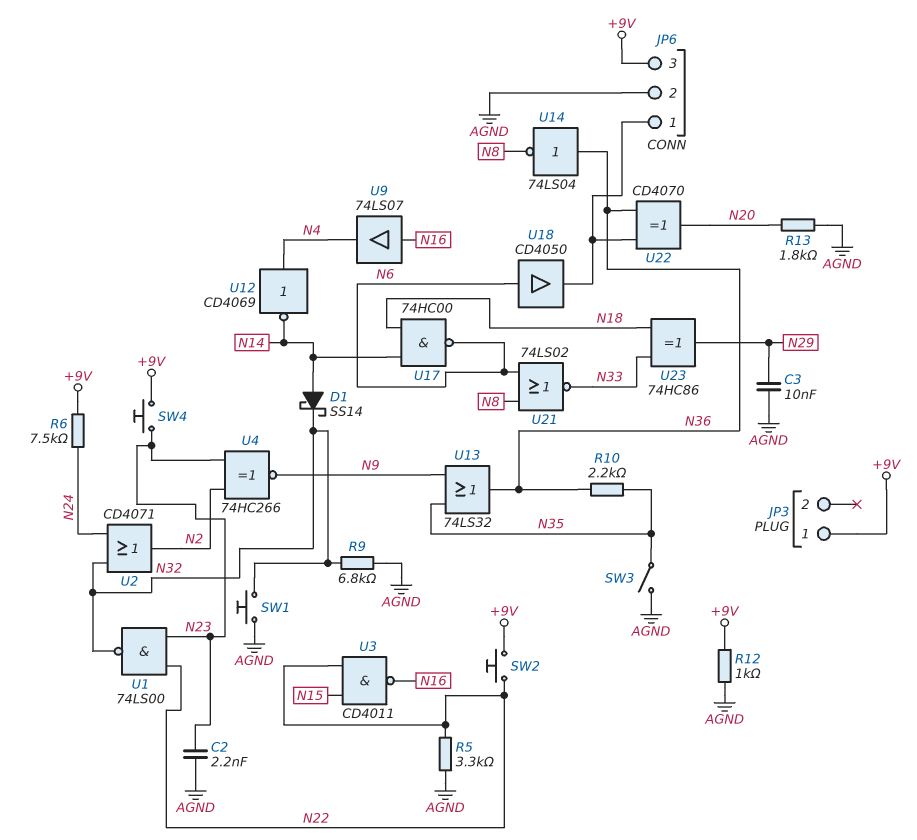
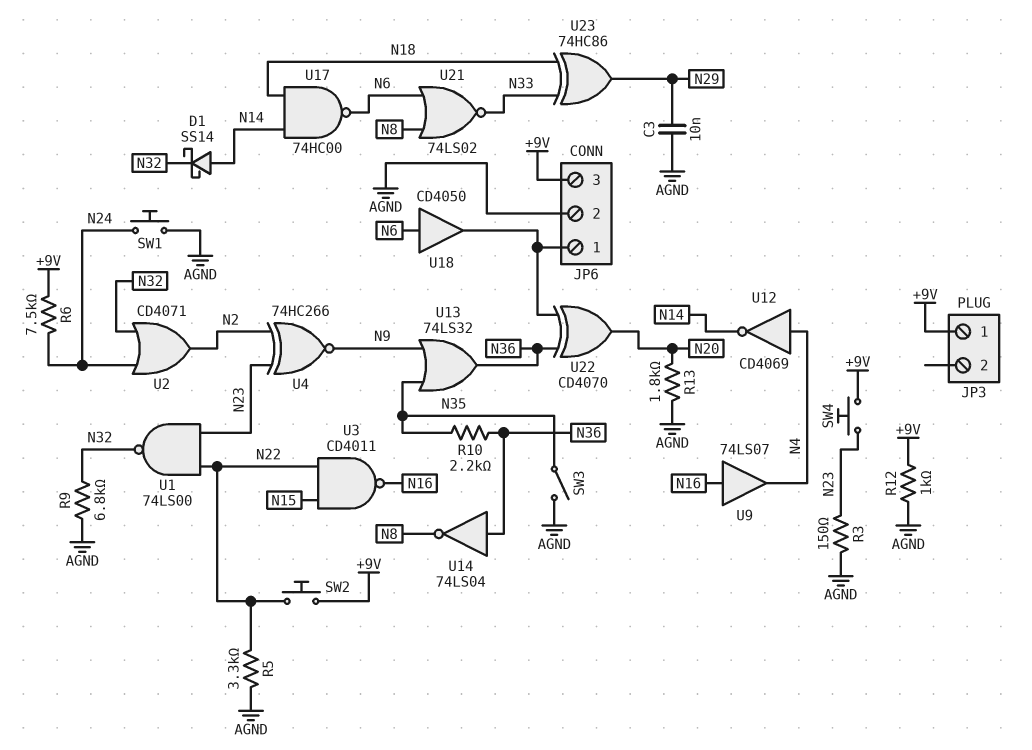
C2: 2.2nF (AGND, N23) -> none
R3: none -> 150 (AGND, N23)
SW1: button (AGND, N32) -> button (AGND, N24)

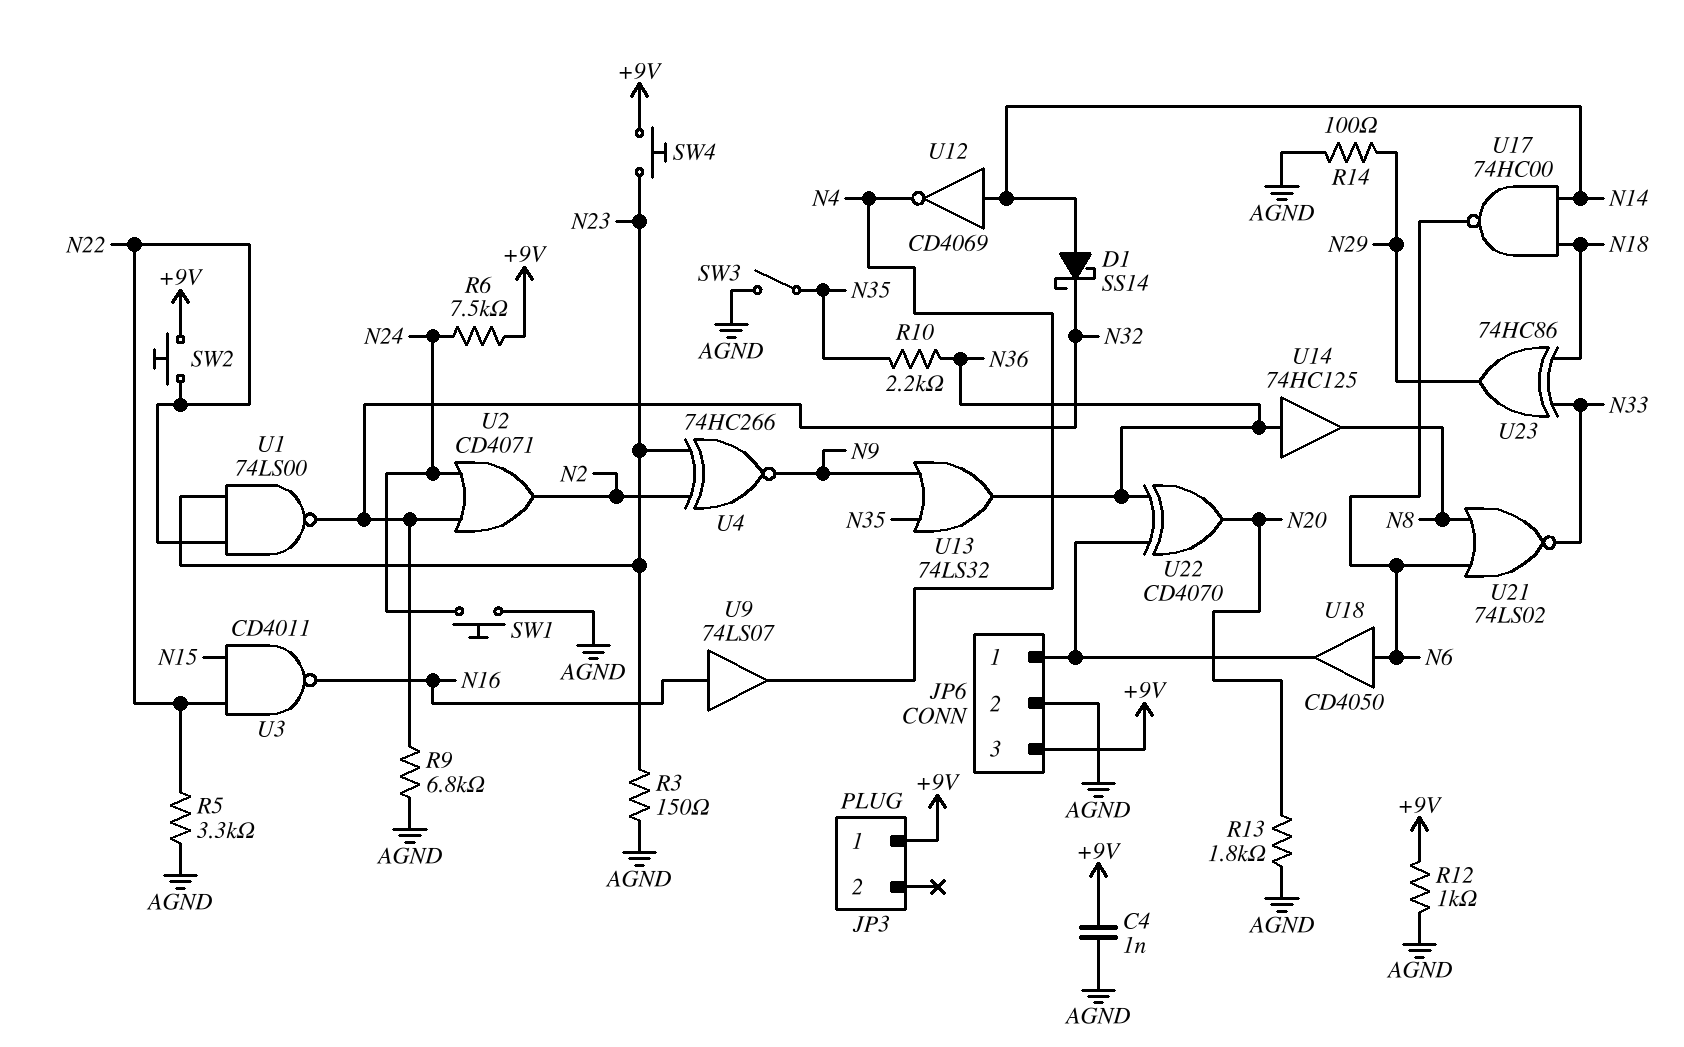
C3: 10nF (AGND, N29) -> none
C4: none -> 1nF (+9V, AGND)
R14: none -> 100 (AGND, N29)
U12: NOT CD4069 (in N4, out N14) -> NOT CD4069 (in N14, out N4)
U14: NOT 74LS04 (in N36, out N8) -> buffer 74HC125 (in N36, out N8)

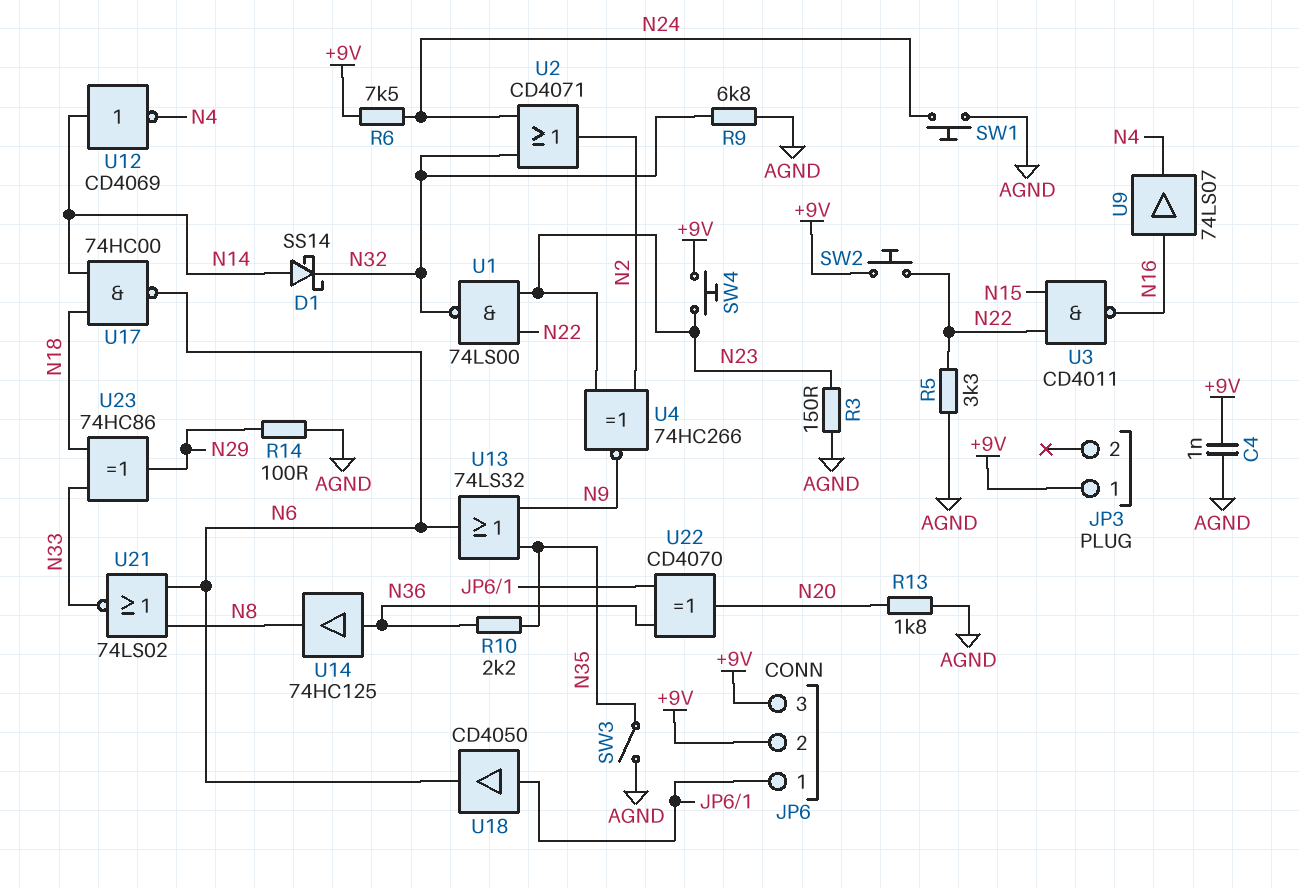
JP6 pin 2: AGND -> +9V
R12: 1k (+9V, AGND) -> none
U13: OR 74LS32 (in N9, in N35, out N36) -> OR 74LS32 (in N9, in N35, out N6)
U18: buffer CD4050 (in N6, out JP6/1) -> buffer CD4050 (in JP6/1, out N6)

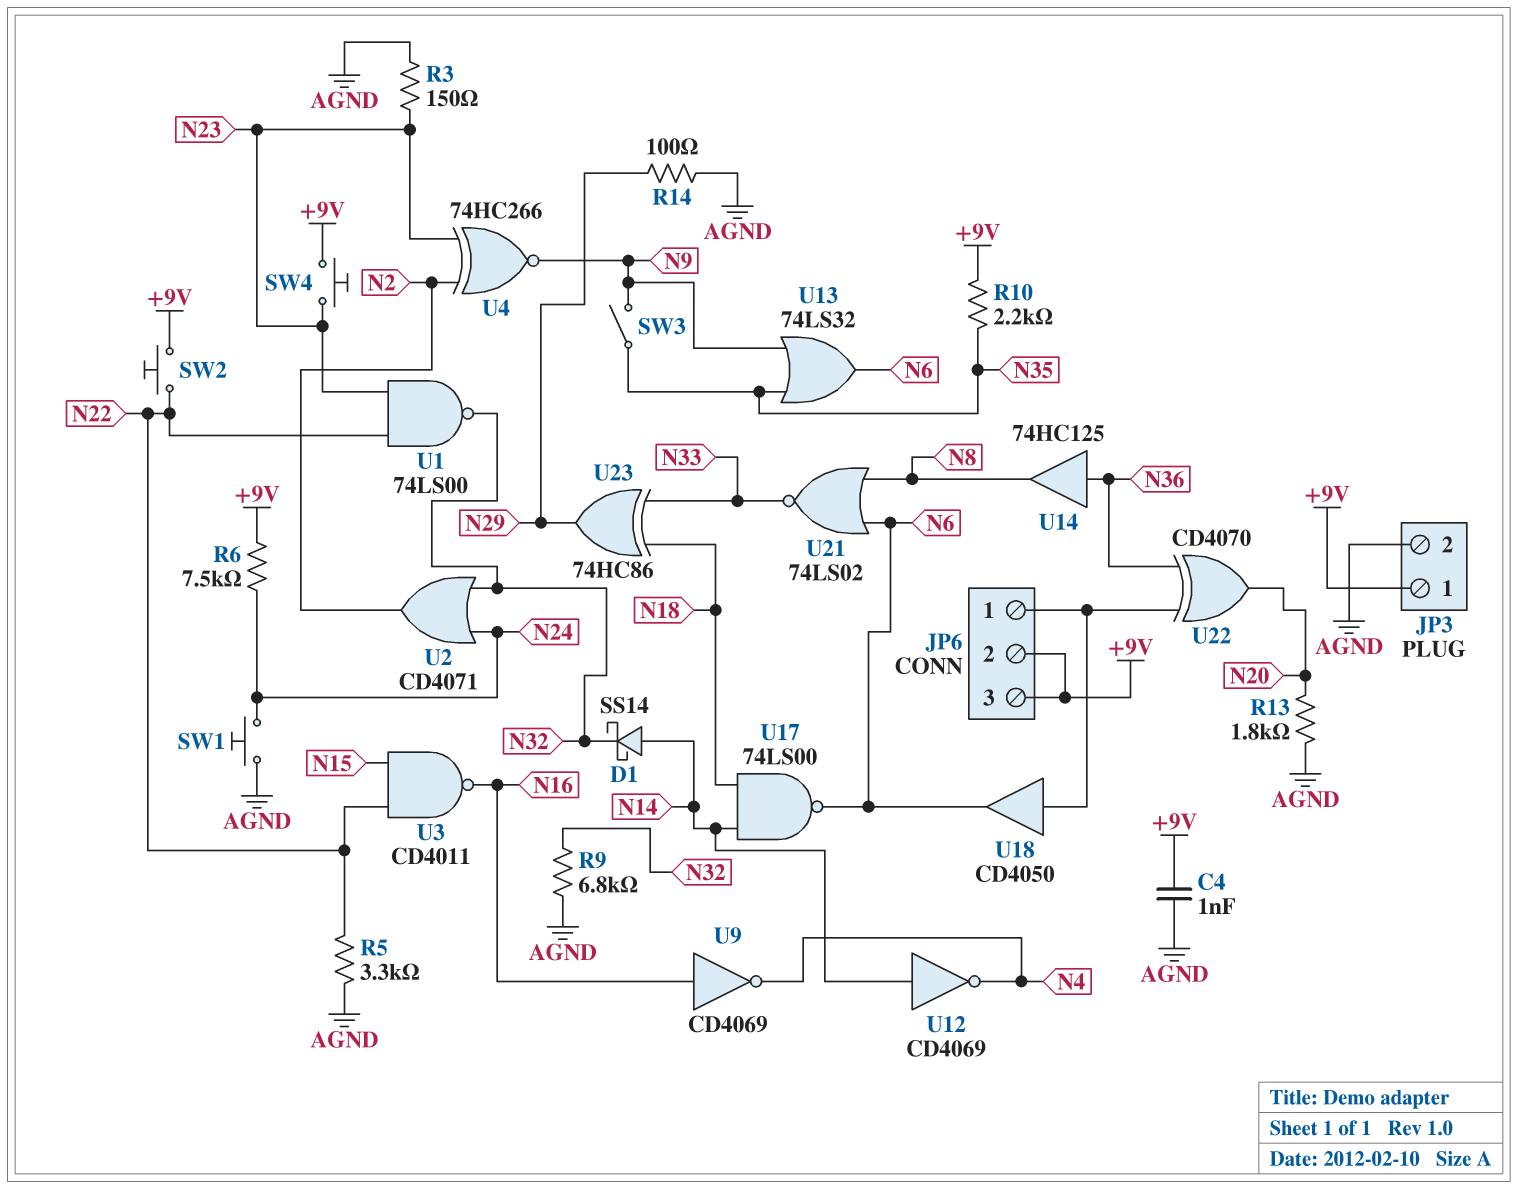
JP3 pin 2: none -> AGND
R10: 2.2k (N35, N36) -> 2.2k (+9V, N35)
SW3: switch (AGND, N35) -> switch (N9, N35)
U9: buffer 74LS07 (in N16, out N4) -> NOT CD4069 (in N16, out N4)
U17: NAND 74HC00 (in N14, in N18, out N6) -> NAND 74LS00 (in N14, in N18, out N6)

